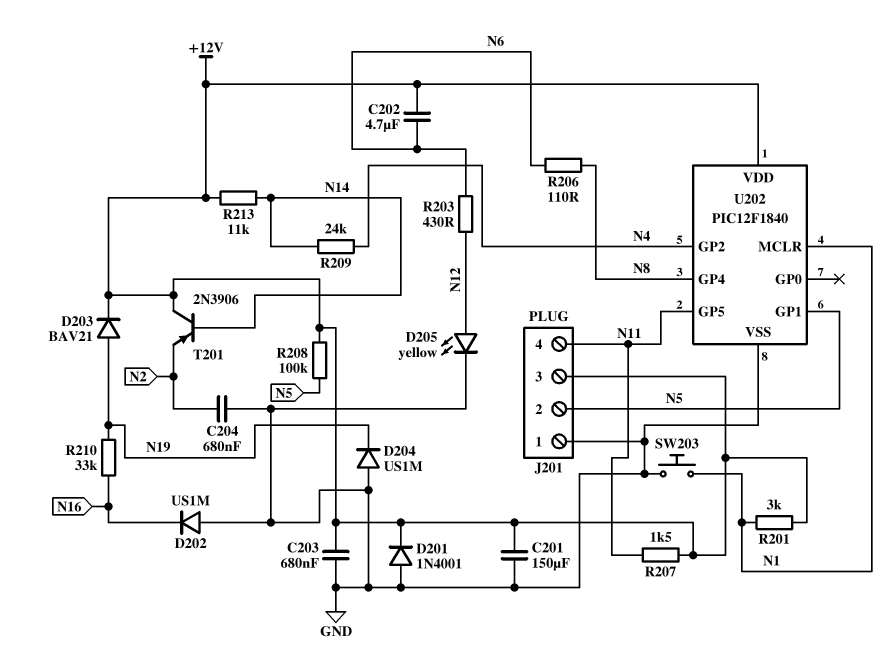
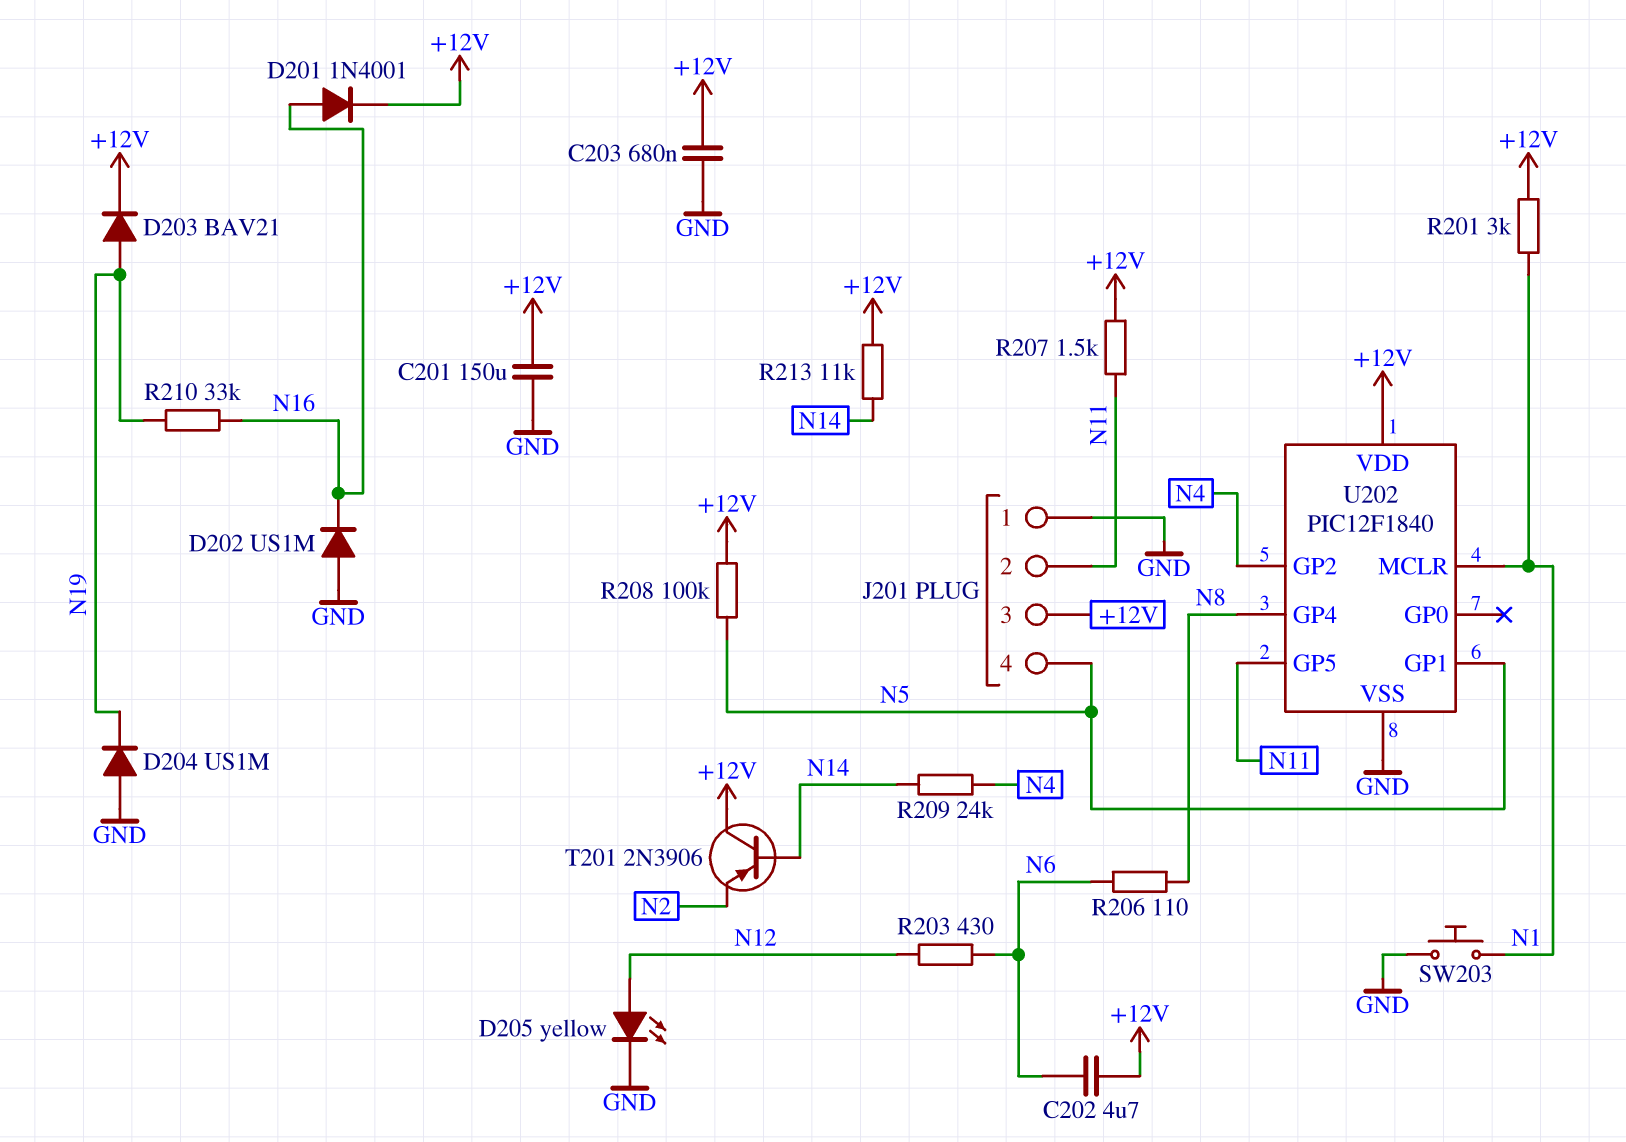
C204: 680nF (GND, N2) -> none
D201: diode 1N4001 (A GND, K +12V) -> diode 1N4001 (A N16, K +12V)
J201 pin 2: N5 -> N11
J201 pin 4: N11 -> N5

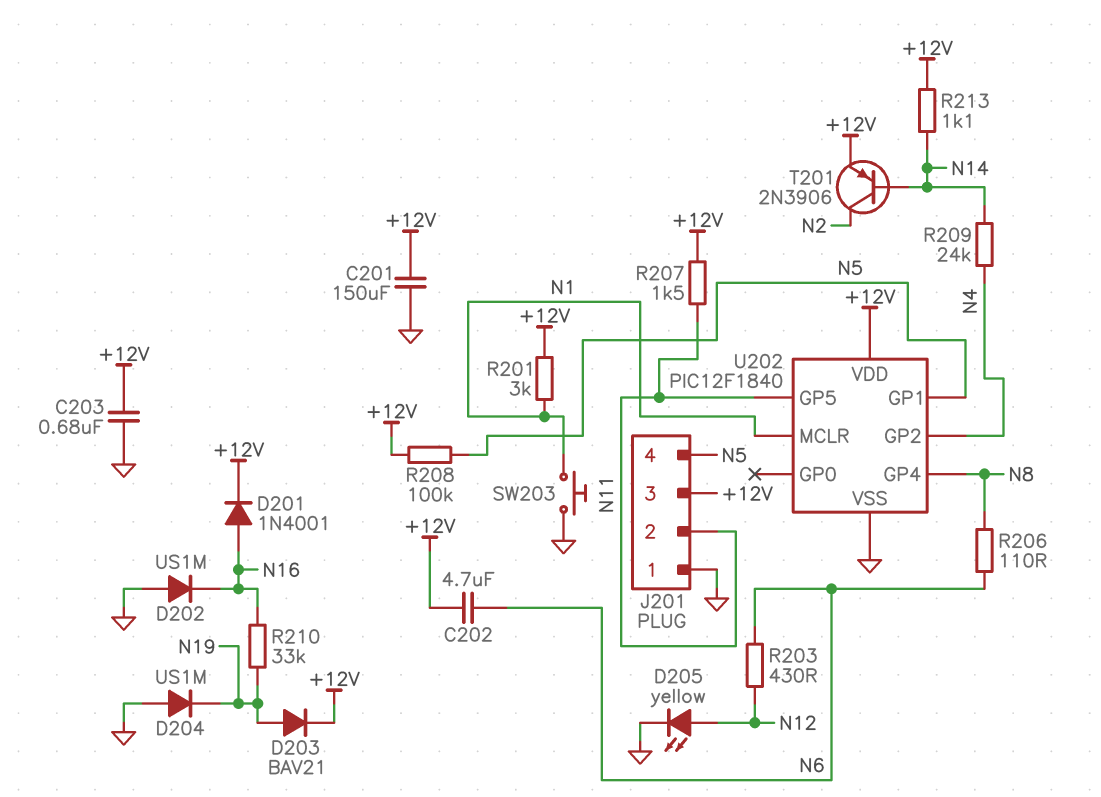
R213: 11k (+12V, N14) -> 1.1k (+12V, N14)
T201: PNP 2N3906 (B N14, C +12V, E N2) -> PNP 2N3906 (B N14, C N2, E +12V)

